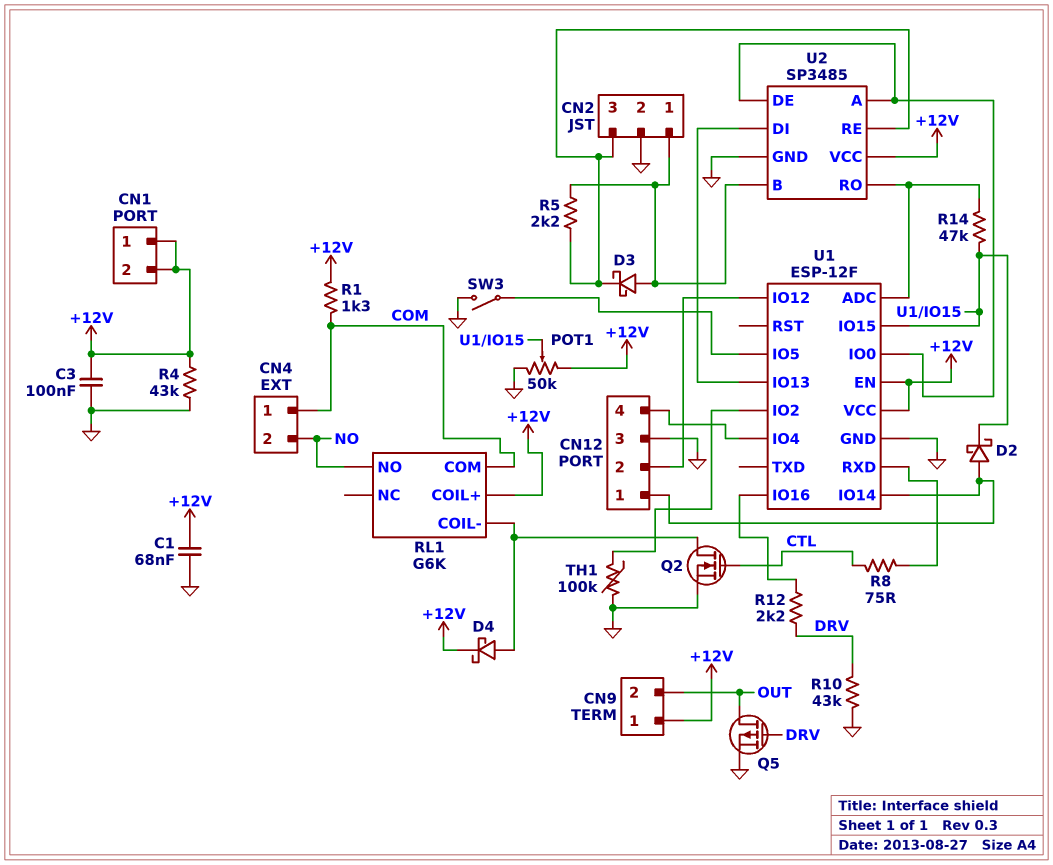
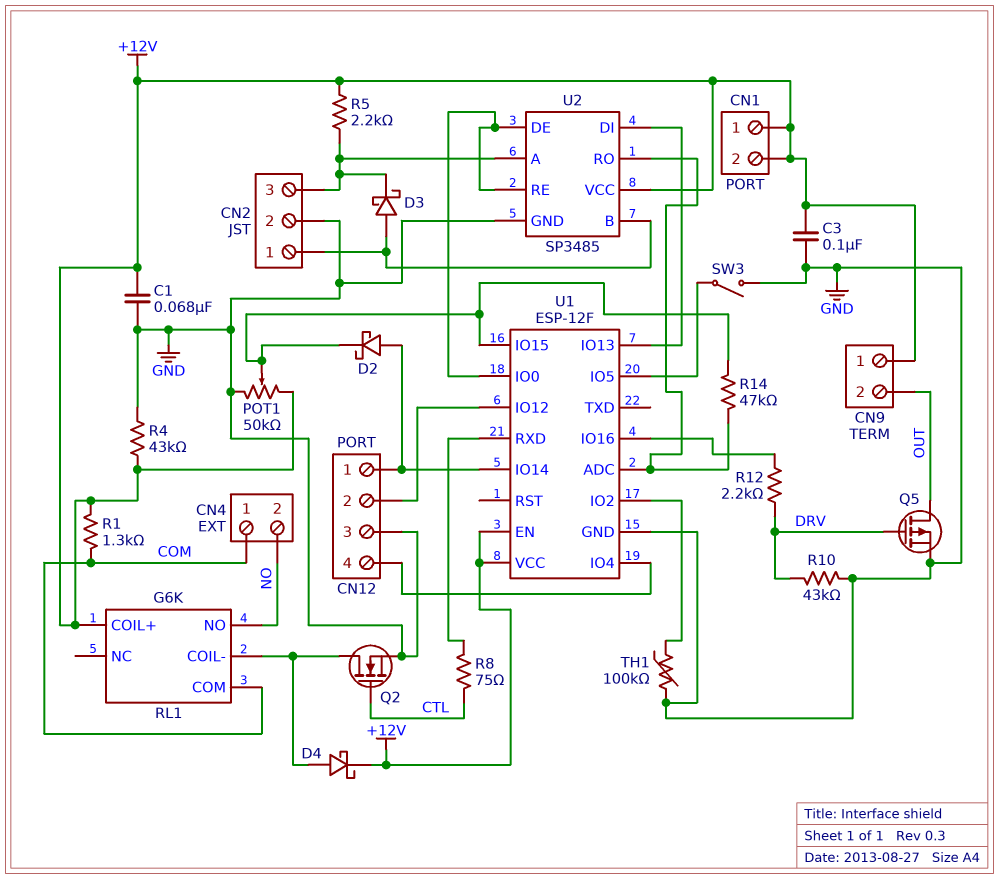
R5: 2.2k (CN2/1, CN2/3) -> 2.2k (+12V, CN2/3)
U2 pin A: U1/IO0 -> CN2/3
U2 pin RE: CN2/3 -> U1/IO0

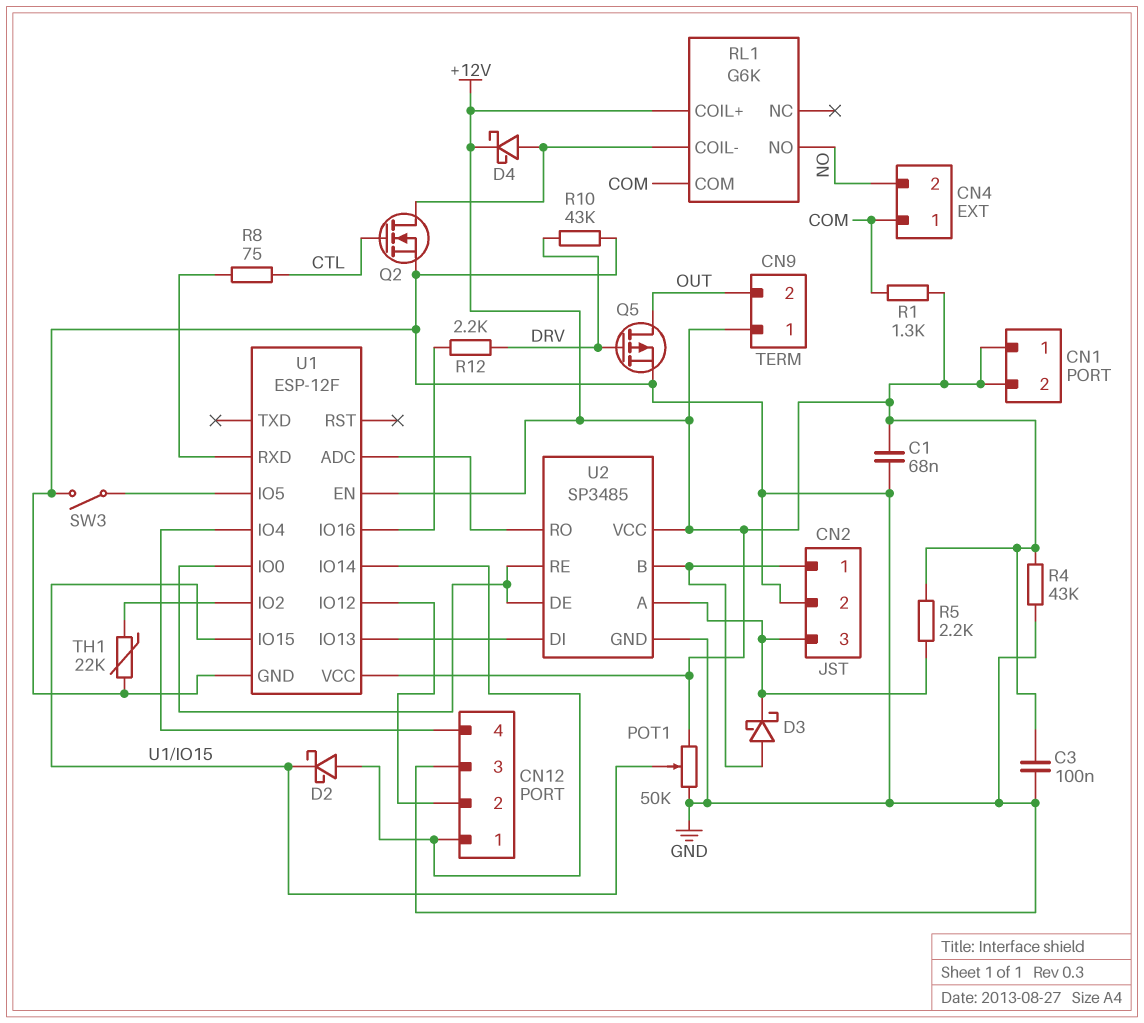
R14: 47k (U1/ADC, U1/IO15) -> none
TH1: 100k (GND, U1/IO2) -> 22k (GND, U1/IO2)

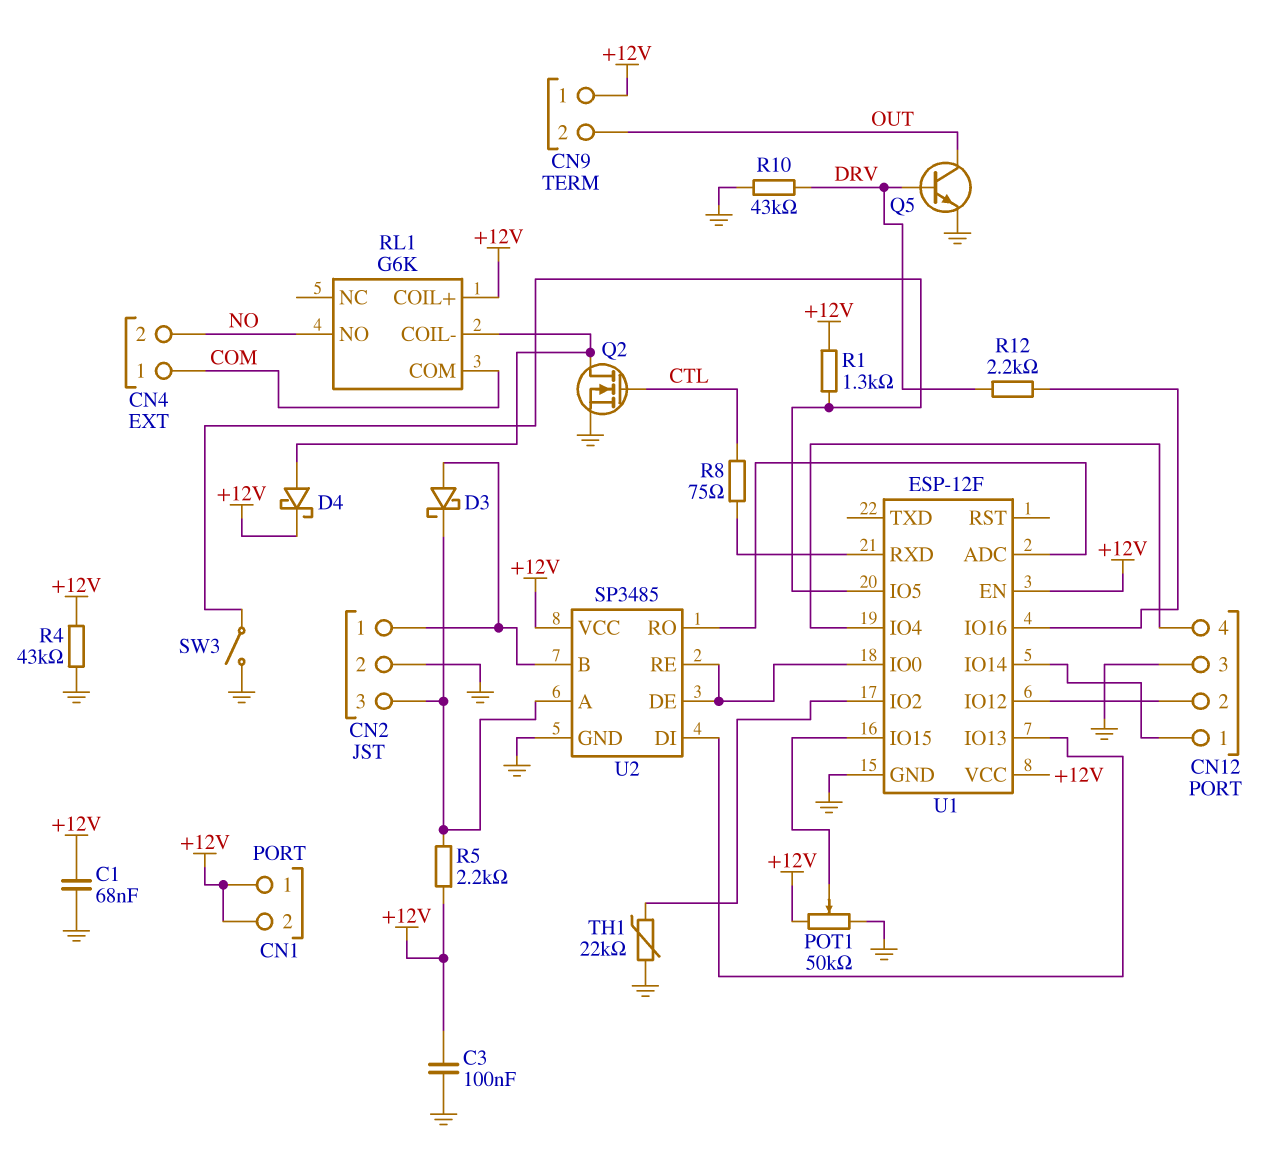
D2: schottky (A CN12/1, K U1/IO15) -> none
Q5: PMOS (G DRV, D OUT, S GND) -> NPN (B DRV, C OUT, E GND)
R1: 1.3k (+12V, COM) -> 1.3k (+12V, U1/IO5)

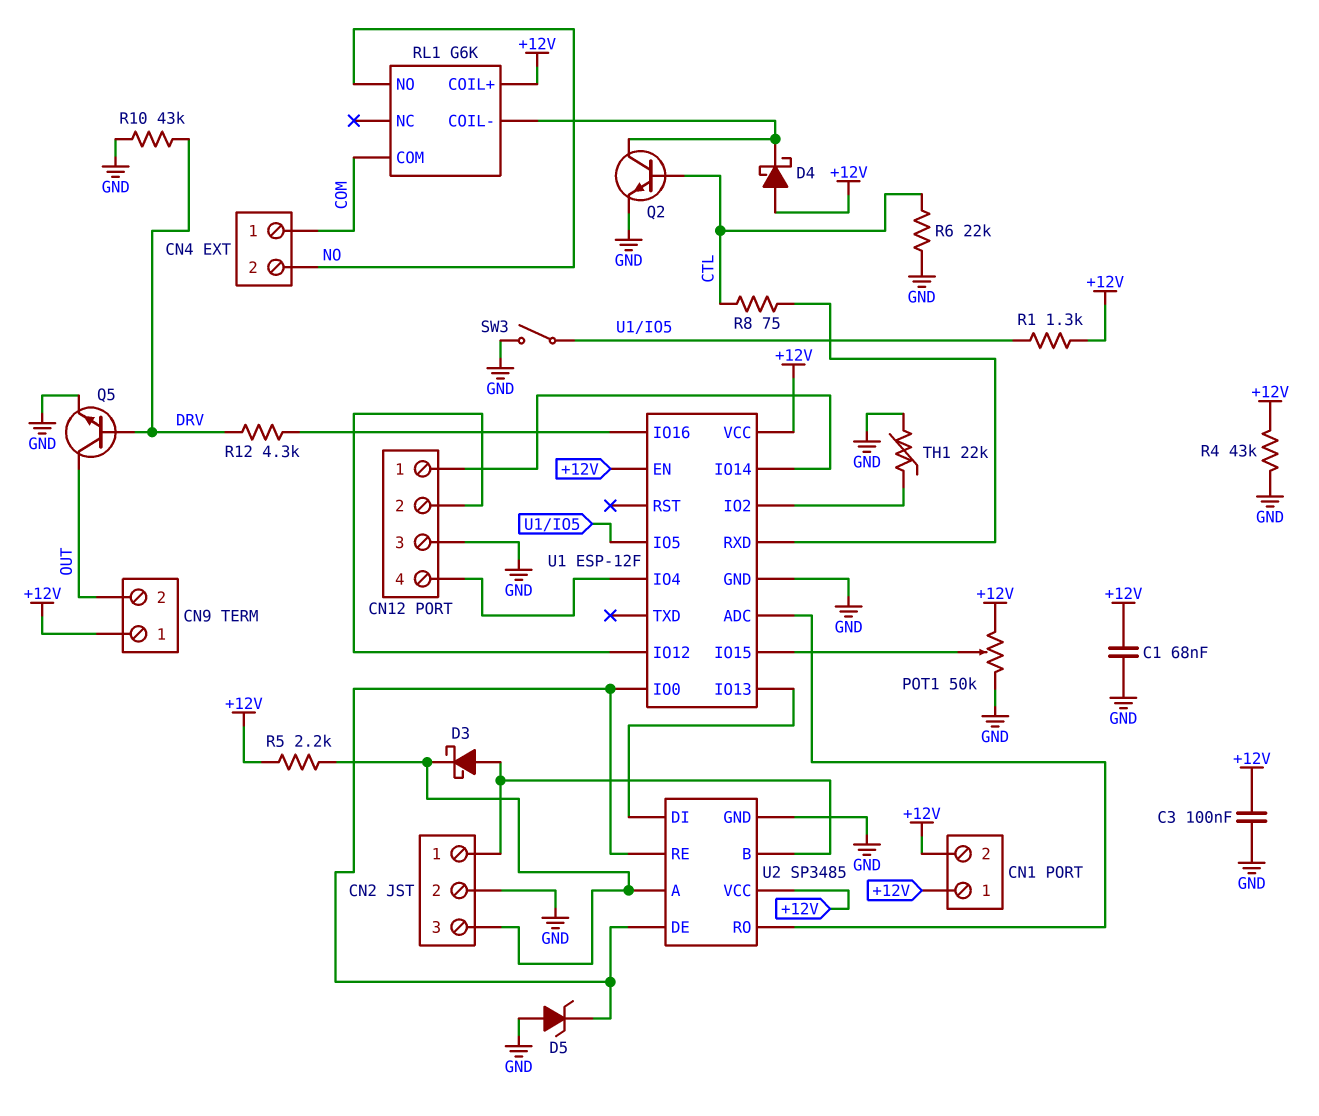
D4: schottky (A RL1/COIL-, K +12V) -> schottky (A +12V, K RL1/COIL-)
D5: none -> zener (A GND, K U1/IO0)
Q2: NMOS (G CTL, D RL1/COIL-, S GND) -> NPN (B CTL, C RL1/COIL-, E GND)
R6: none -> 22k (CTL, GND)
R12: 2.2k (DRV, U1/IO16) -> 4.3k (DRV, U1/IO16)

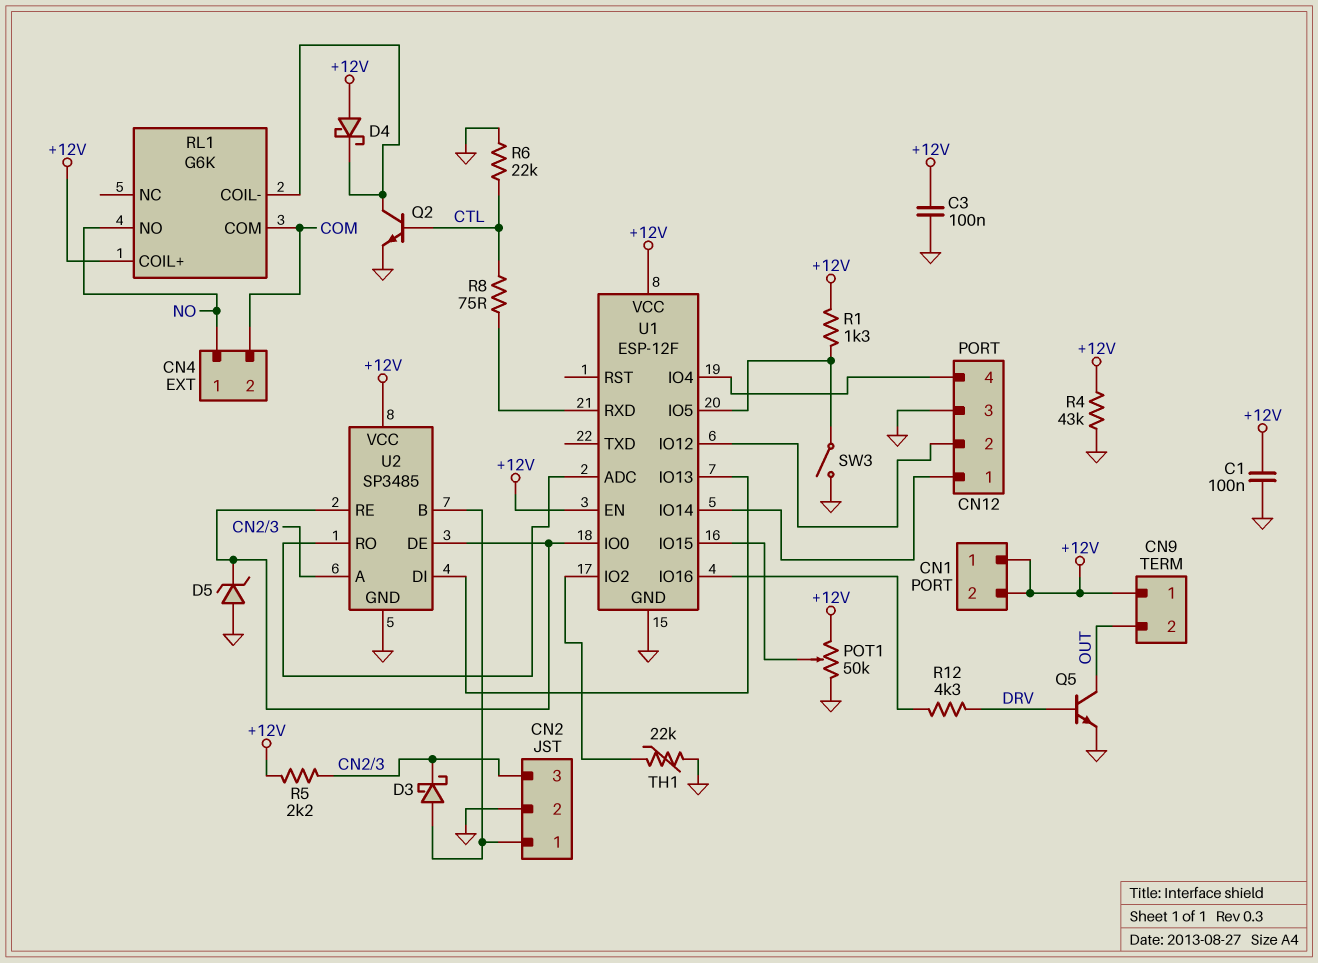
C1: 68nF (+12V, GND) -> 100nF (+12V, GND)
CN4 pin 1: COM -> NO
CN4 pin 2: NO -> COM
R10: 43k (DRV, GND) -> none

